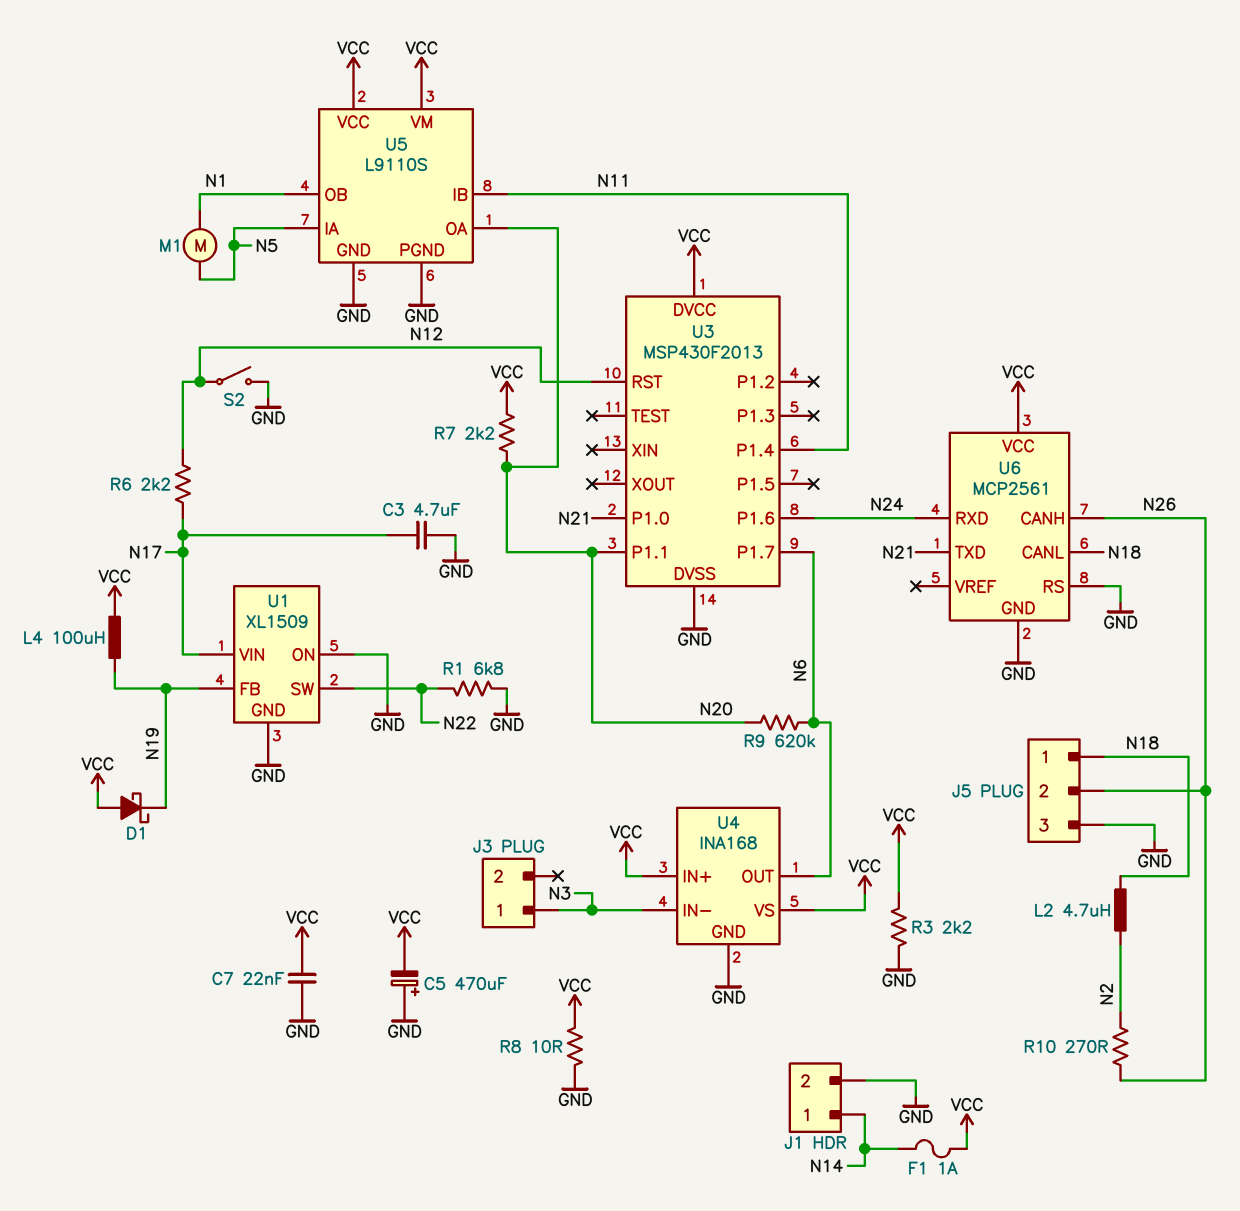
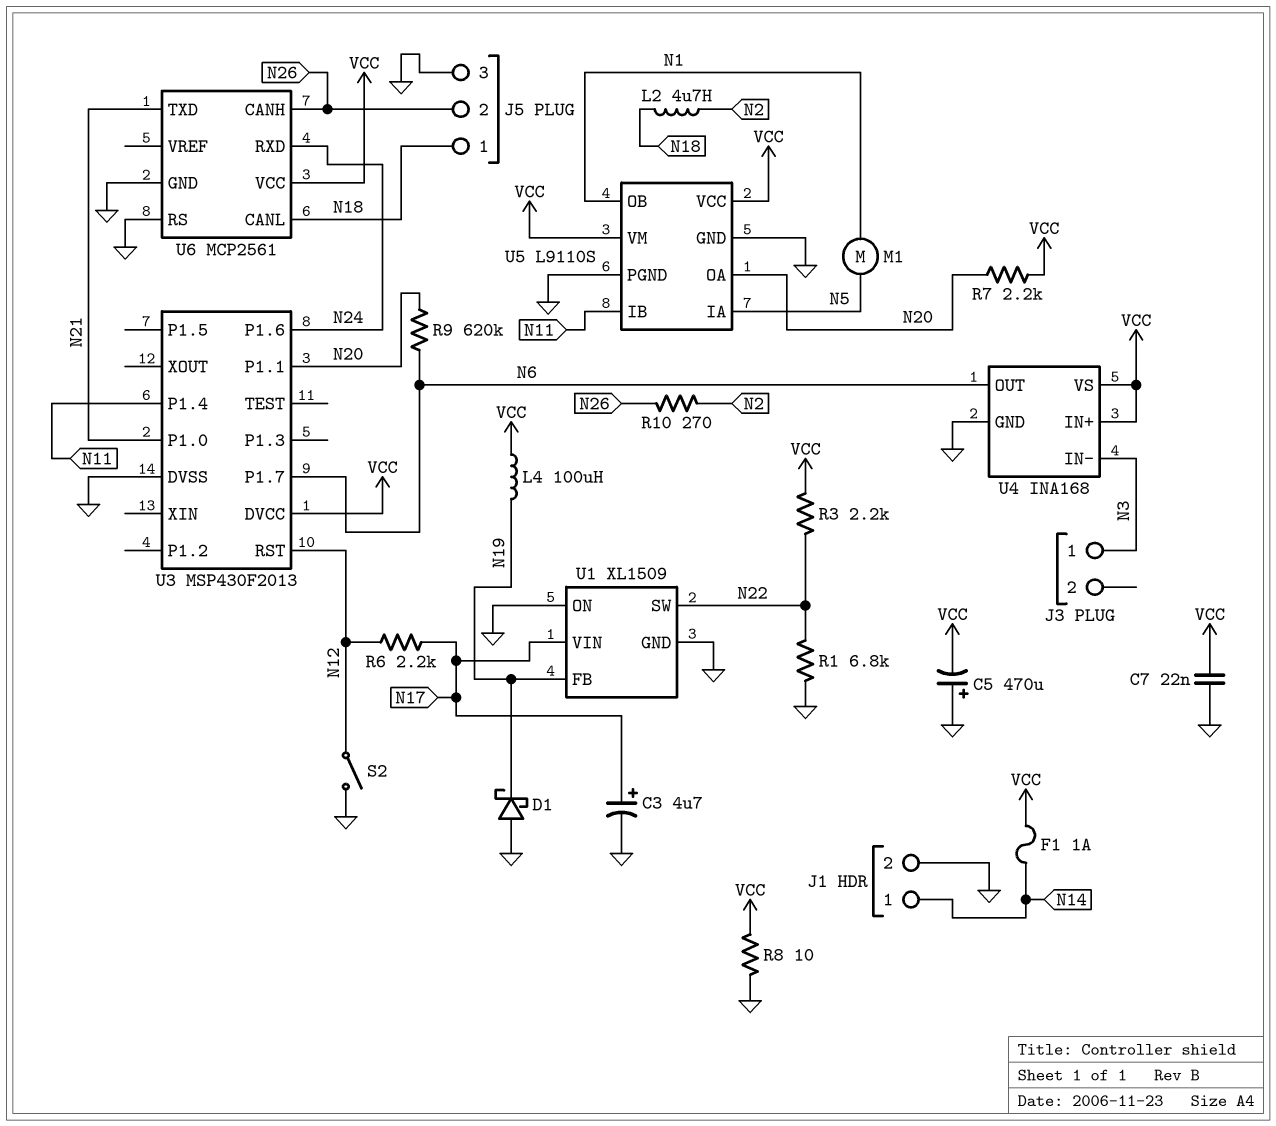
C3: 4.7uF (GND, N17) -> 4.7uF (plus N17, minus GND)
D1: schottky (A VCC, K N19) -> schottky (A GND, K N19)
R3: 2.2k (GND, VCC) -> 2.2k (N22, VCC)

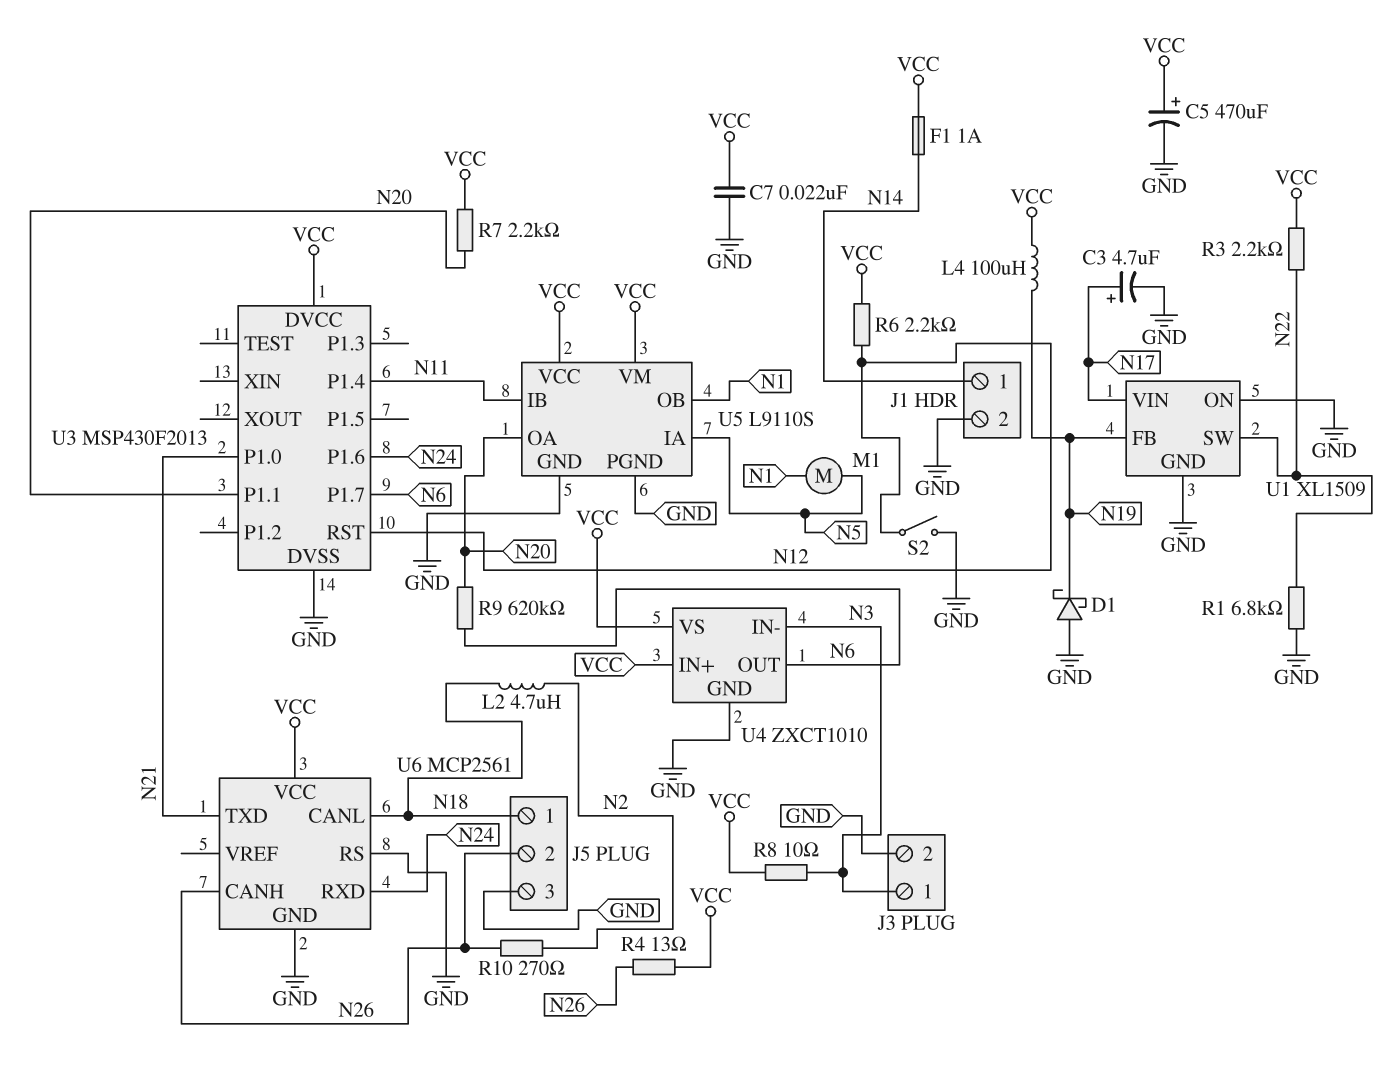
C5: 470uF (plus GND, minus VCC) -> 470uF (plus VCC, minus GND)
J3 pin 2: none -> GND
R4: none -> 13 (N26, VCC)
R6: 2.2k (N12, N17) -> 2.2k (N12, VCC)
R8: 10 (GND, VCC) -> 10 (N3, VCC)
U4: INA168 -> ZXCT1010

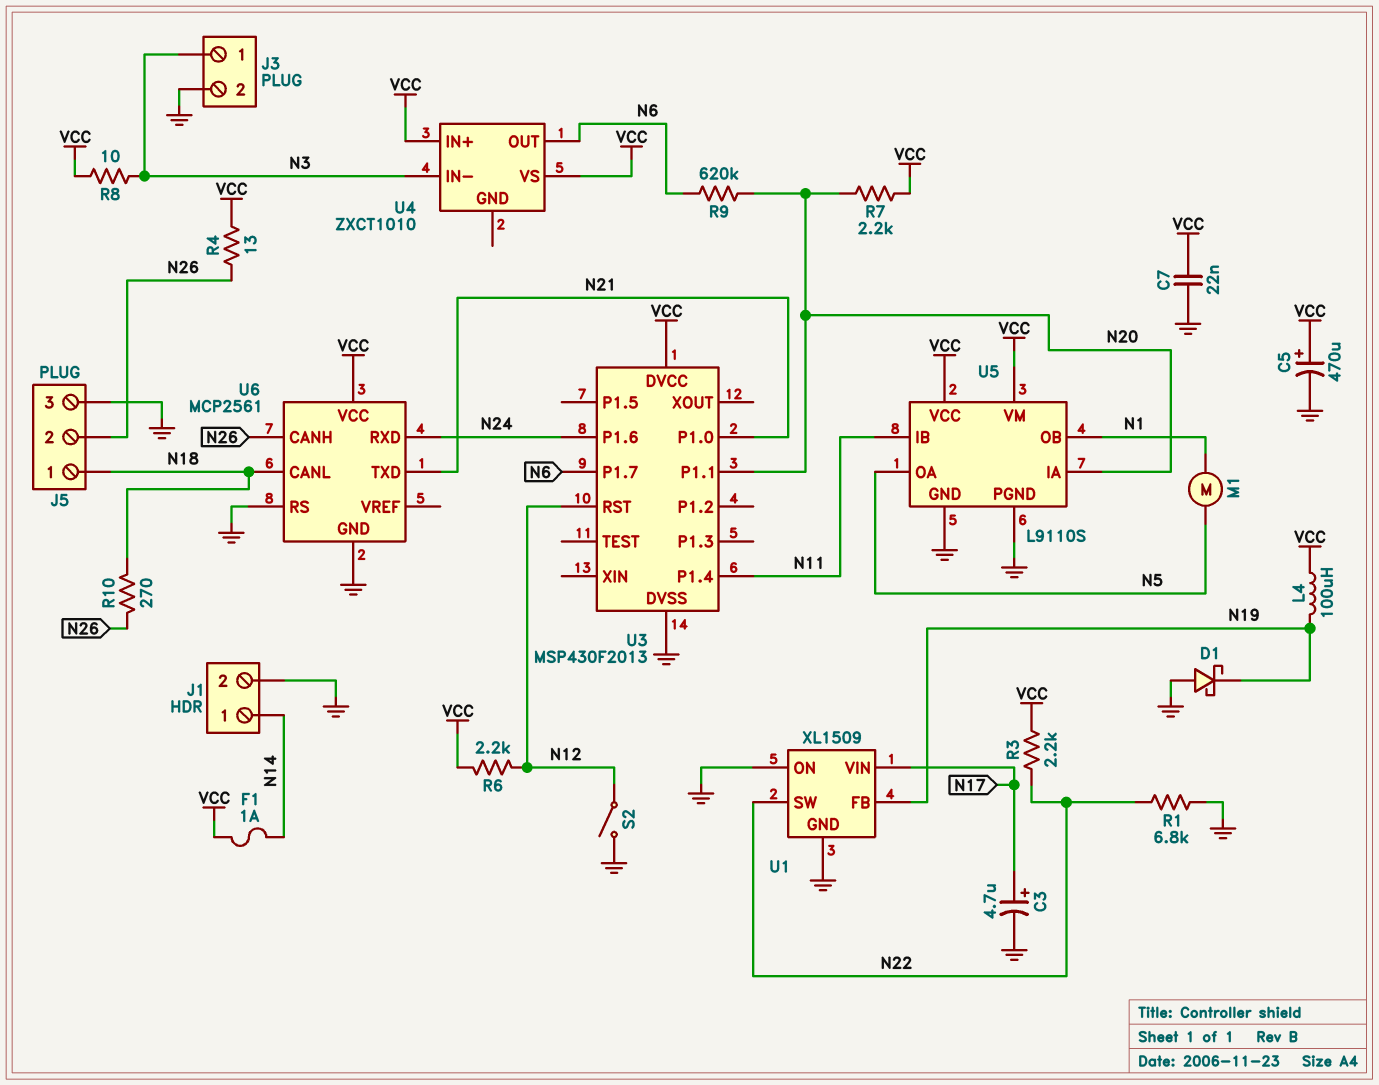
L2: 4.7uH (N2, N18) -> none
R10: 270 (N2, N26) -> 270 (N18, N26)
U4 pin GND: GND -> none
U5 pin IA: N5 -> N20
U5 pin OA: N20 -> N5

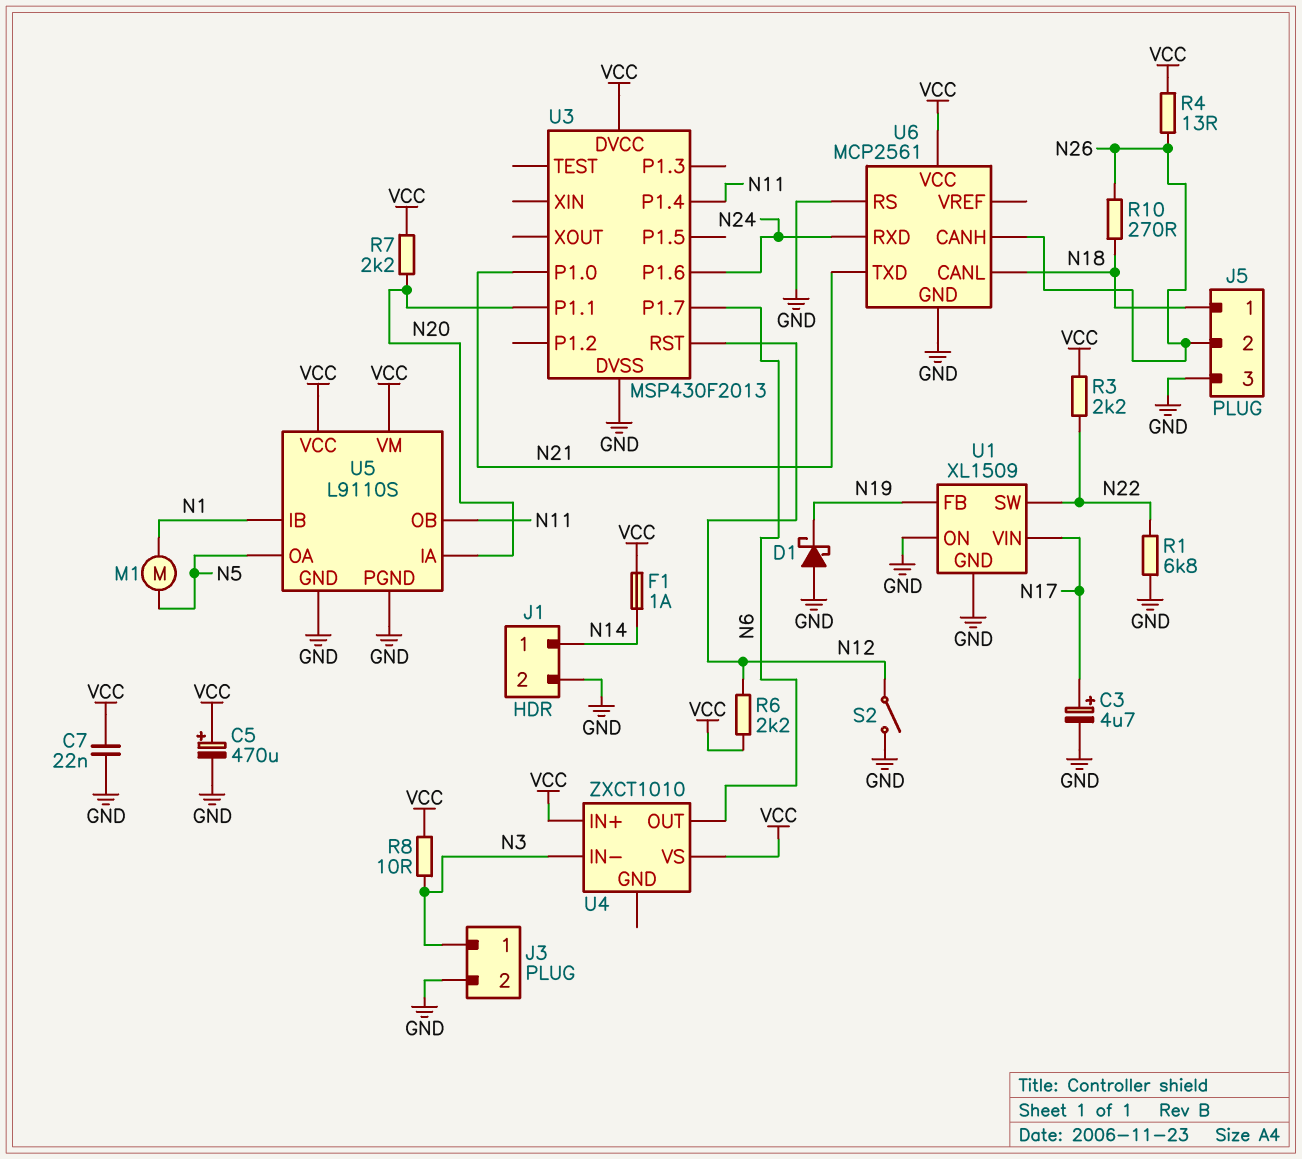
L4: 100uH (N19, VCC) -> none
R9: 620k (N6, N20) -> none
U5 pin IB: N11 -> N1
U5 pin OB: N1 -> N11

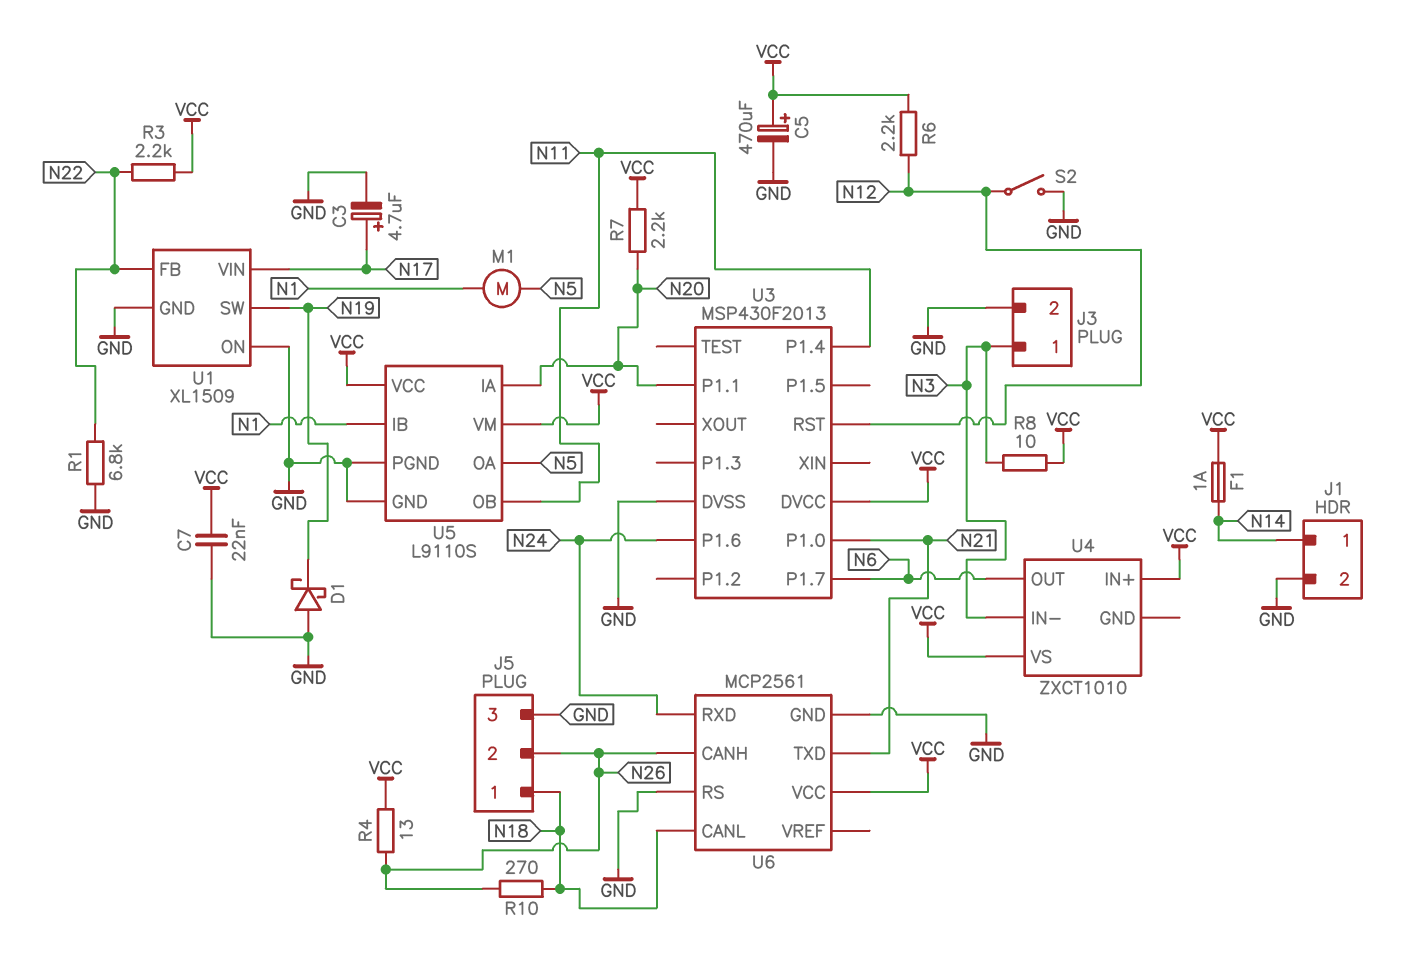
U1 pin FB: N19 -> N22
U1 pin SW: N22 -> N19

